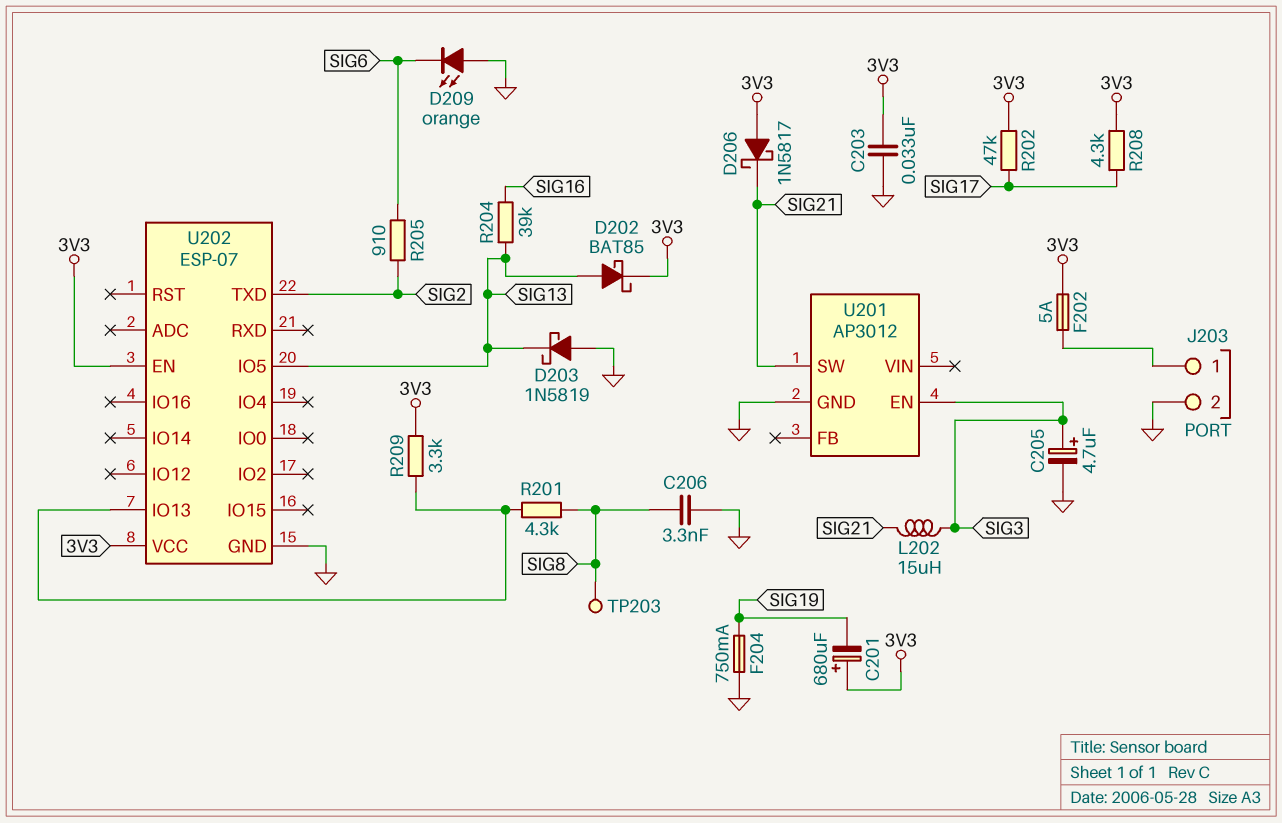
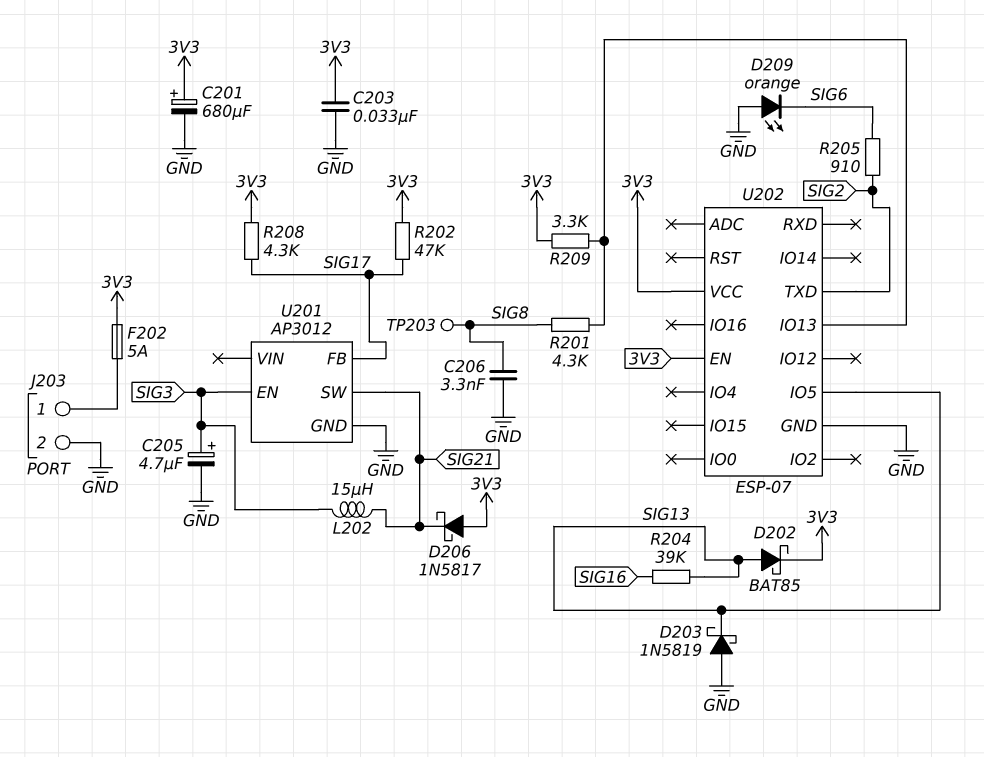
C201: 680uF (plus 3V3, minus SIG19) -> 680uF (plus 3V3, minus GND)
F204: 750mA (GND, SIG19) -> none
U201 pin FB: none -> SIG17

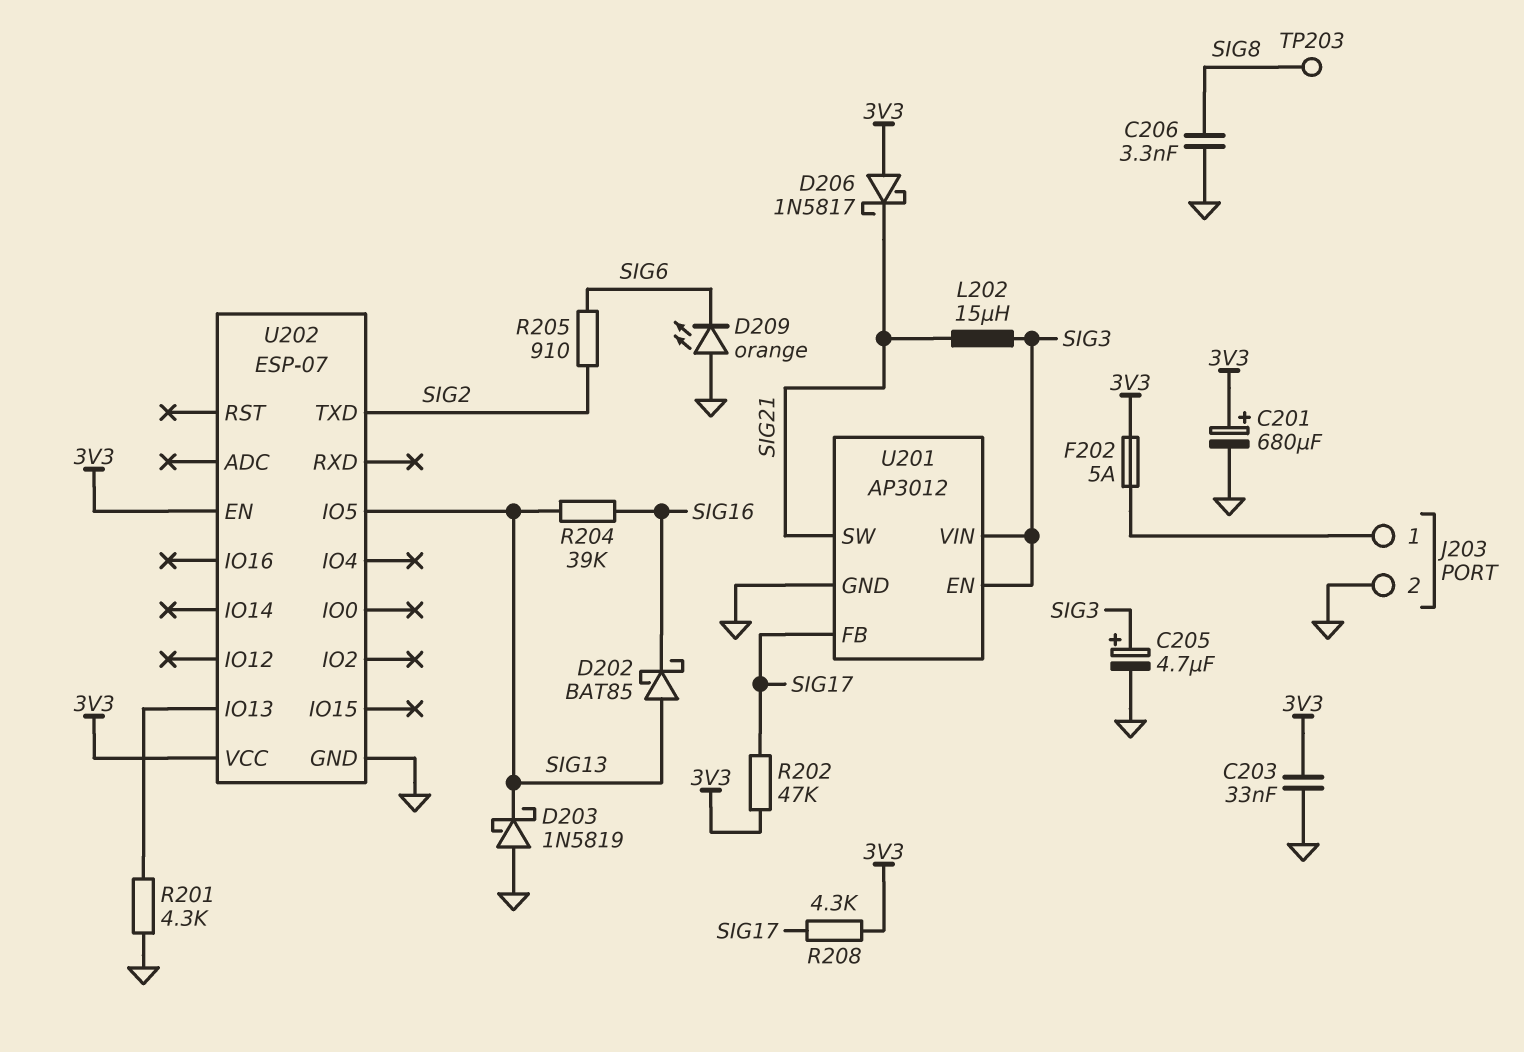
D202: schottky BAT85 (A SIG13, K 3V3) -> schottky BAT85 (A SIG13, K SIG16)
R201: 4.3k (SIG8, U202/IO13) -> 4.3k (GND, U202/IO13)
R209: 3.3k (3V3, U202/IO13) -> none
U201 pin VIN: none -> SIG3

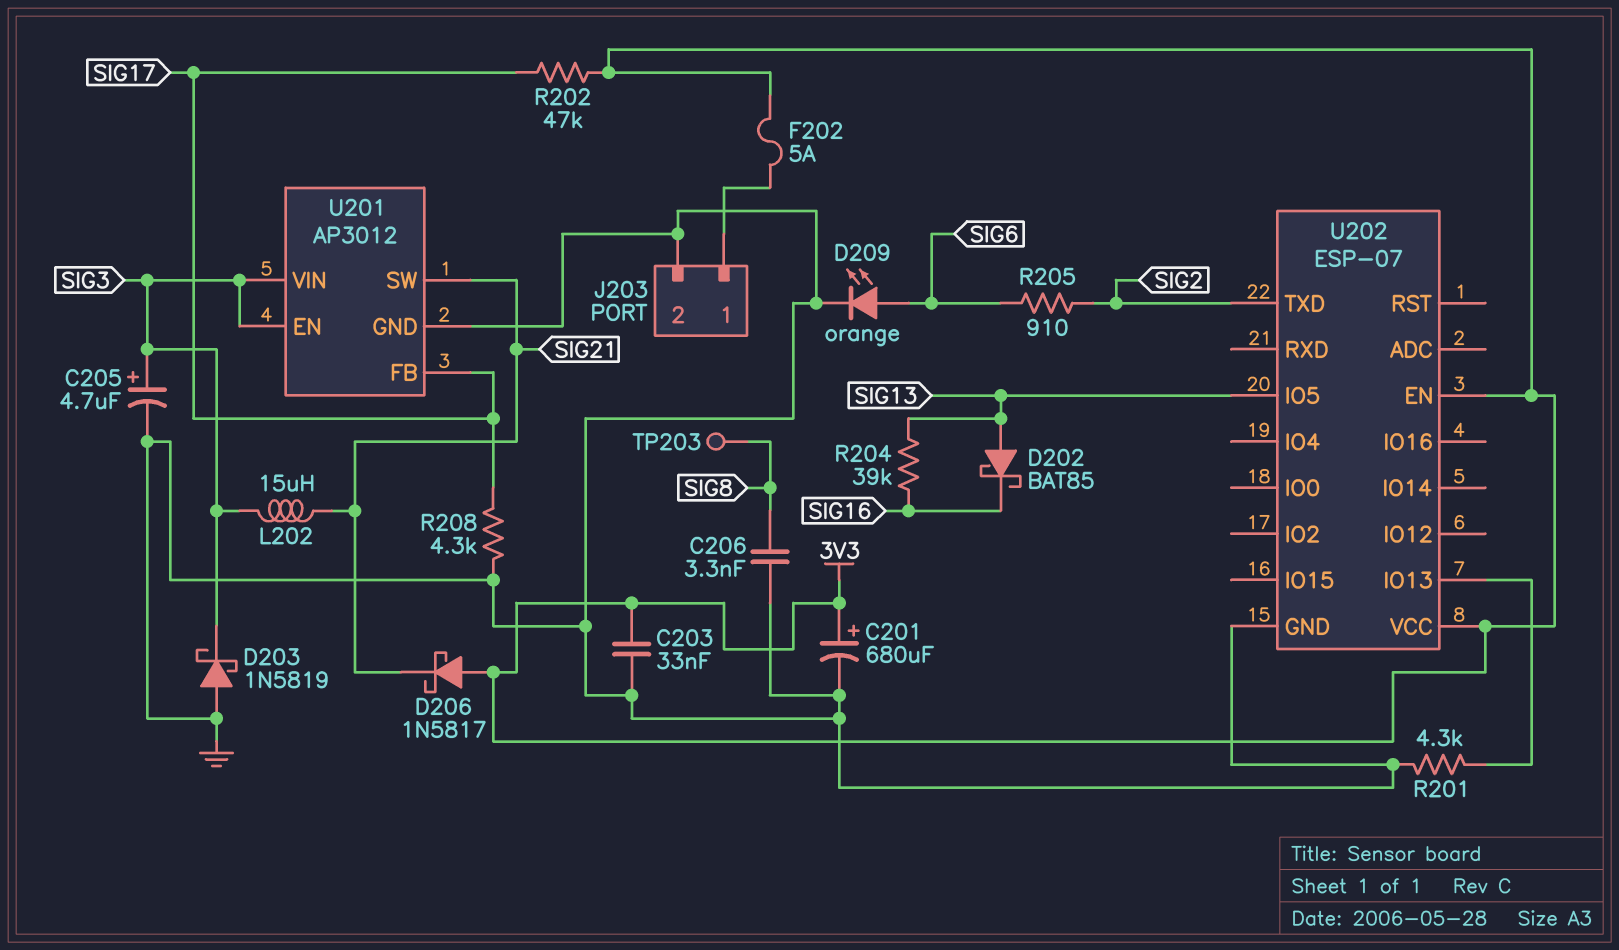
D203: schottky 1N5819 (A GND, K SIG13) -> schottky 1N5819 (A GND, K SIG3)
D209: LED orange (A GND, K SIG6) -> LED orange (A SIG6, K GND)
R208: 4.3k (3V3, SIG17) -> 4.3k (GND, SIG17)

